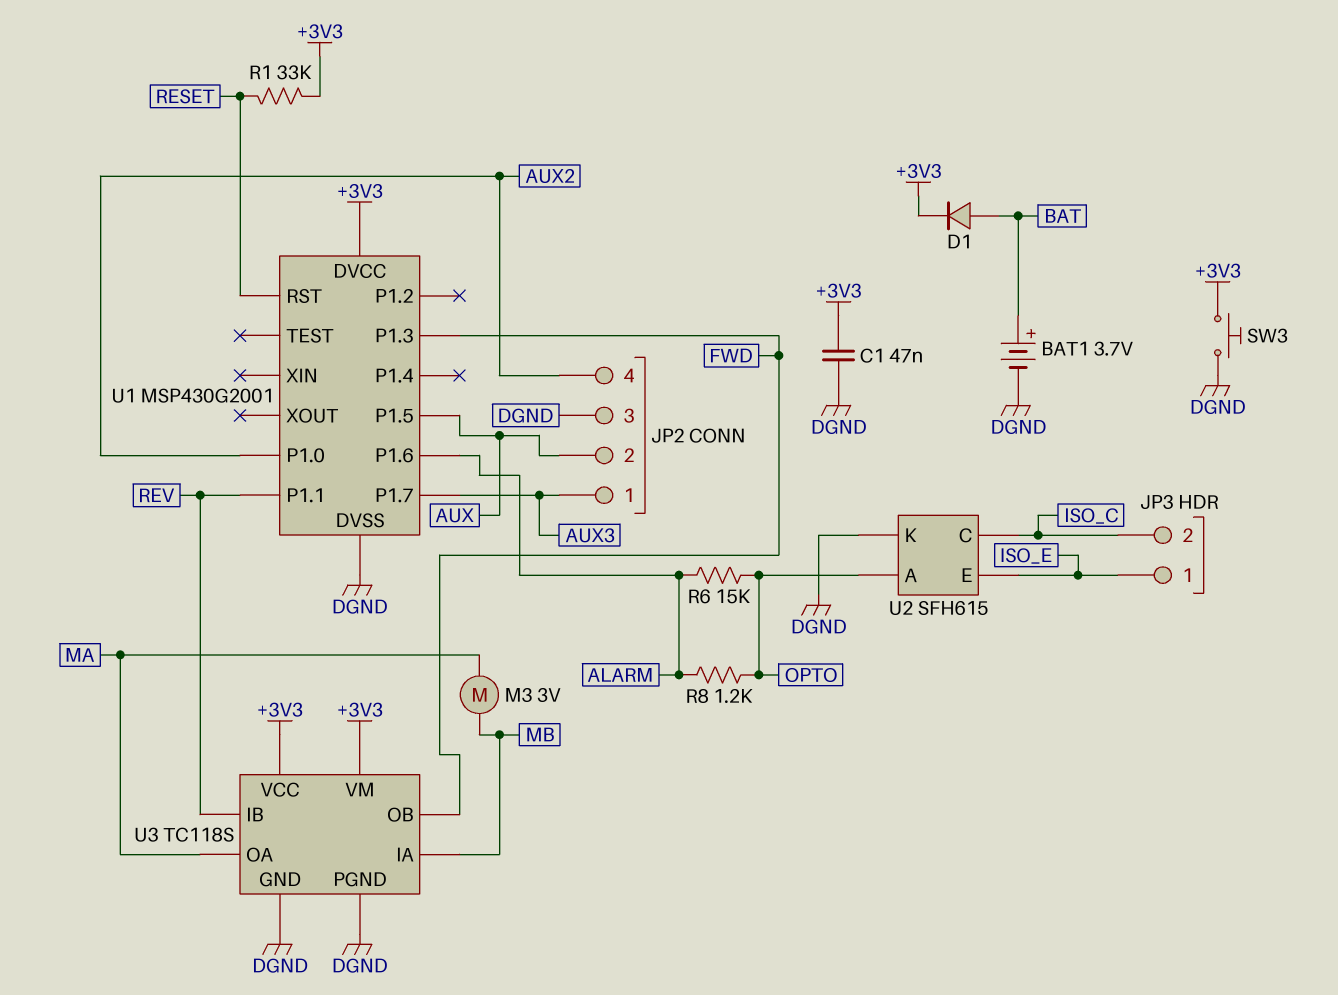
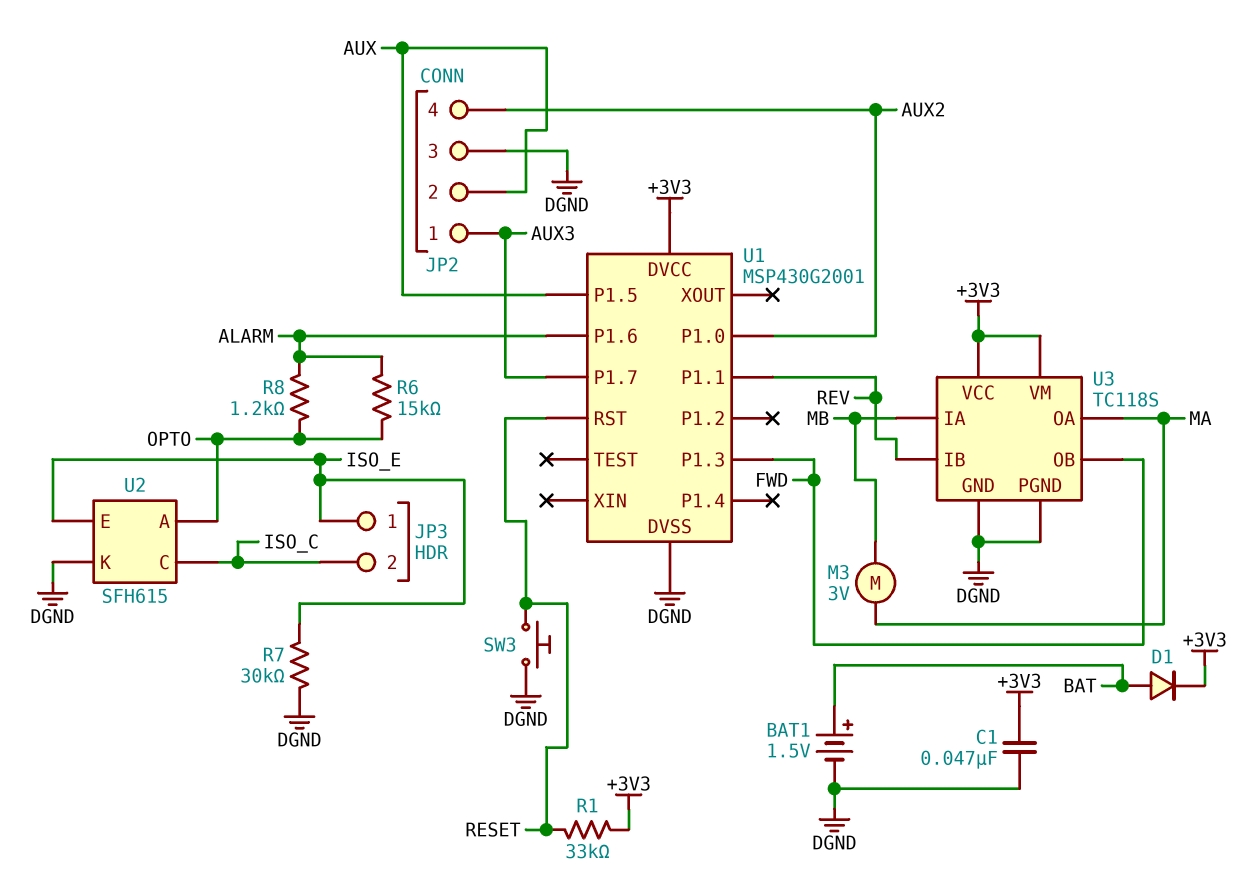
BAT1: 3.7V (plus BAT, minus DGND) -> 1.5V (plus BAT, minus DGND)
R7: none -> 30k (DGND, ISO_E)
SW3: button (+3V3, DGND) -> button (DGND, RESET)

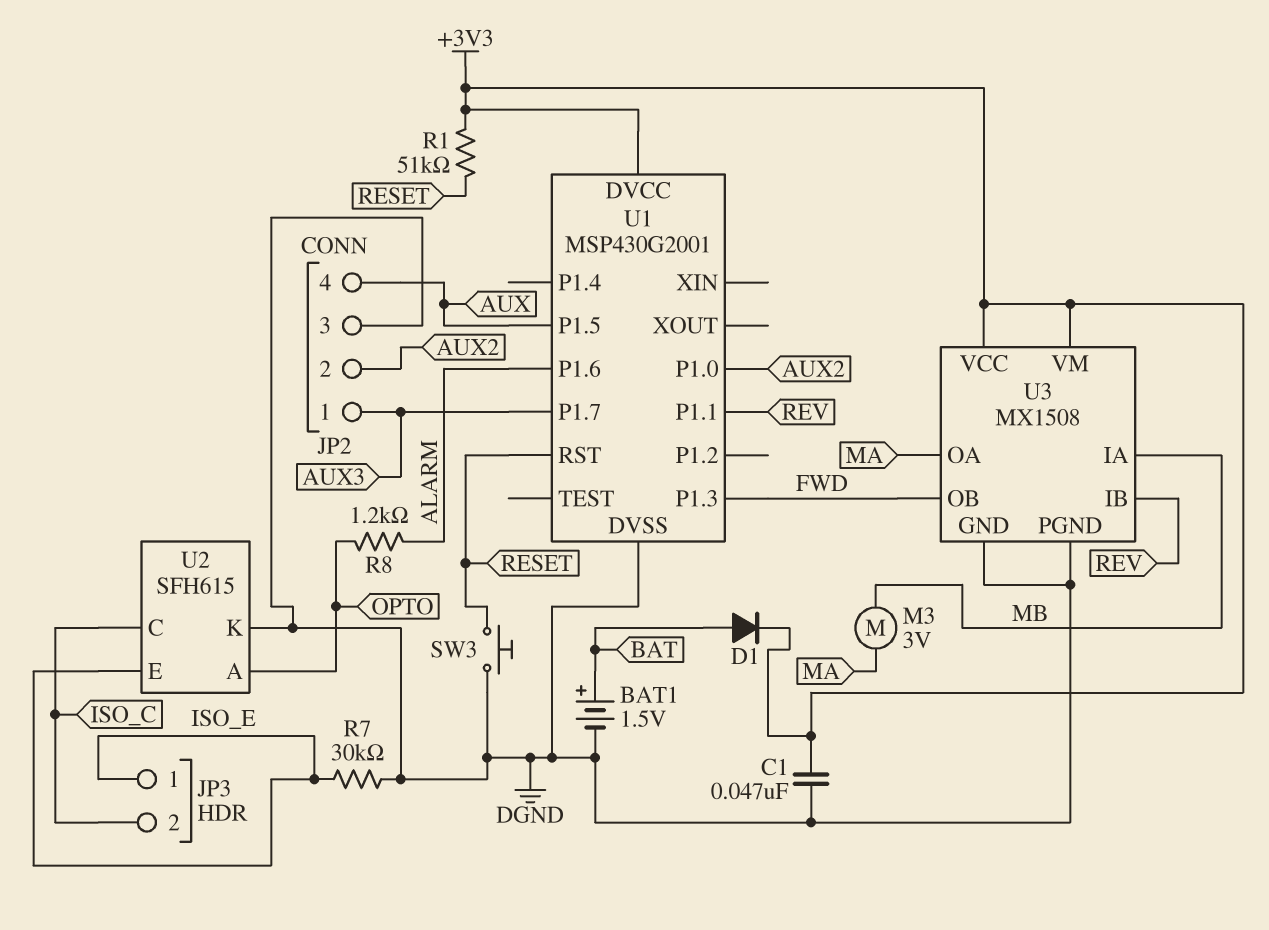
JP2 pin 2: AUX -> AUX2
JP2 pin 4: AUX2 -> AUX
R1: 33k (+3V3, RESET) -> 51k (+3V3, RESET)
R6: 15k (ALARM, OPTO) -> none
U3: TC118S -> MX1508

